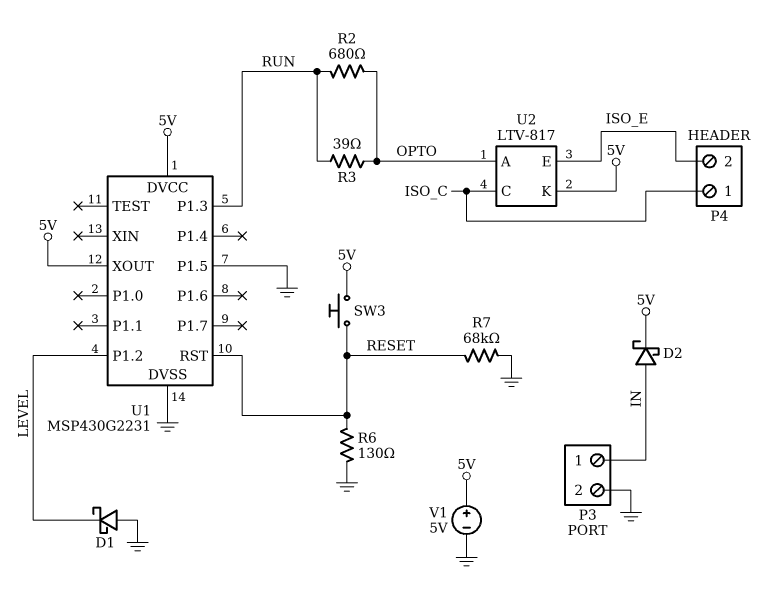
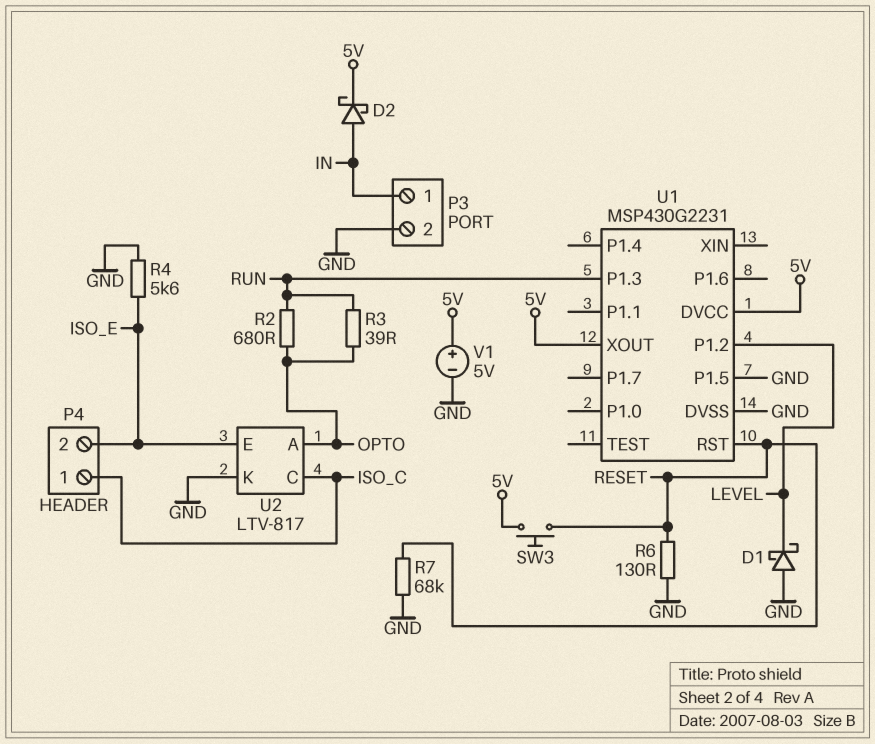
R4: none -> 5.6k (GND, ISO_E)
U2 pin K: 5V -> GND

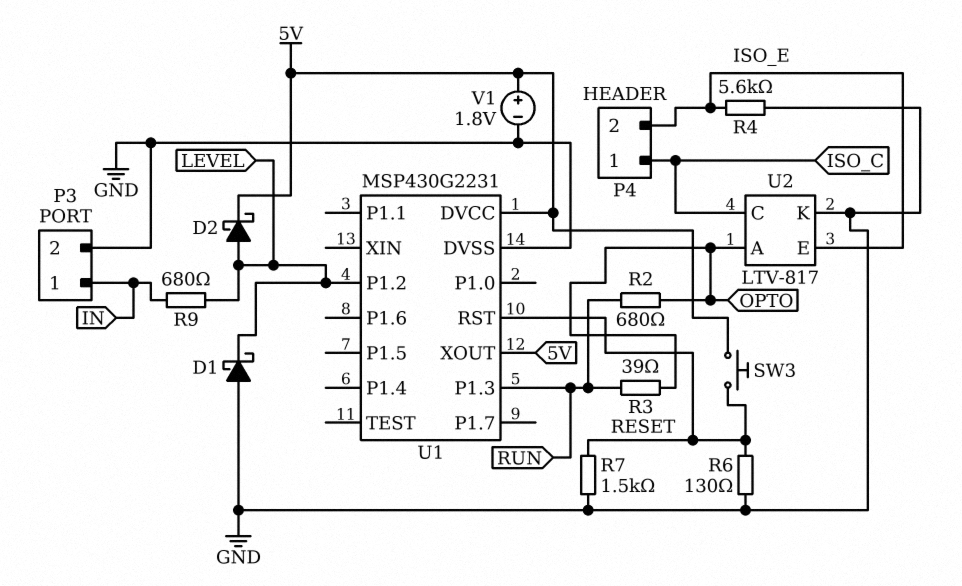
D2: schottky (A IN, K 5V) -> schottky (A LEVEL, K 5V)
R7: 68k (GND, RESET) -> 1.5k (GND, RESET)
R9: none -> 680 (IN, LEVEL)
U1 pin P1.5: GND -> none
V1: 5V (plus 5V, minus GND) -> 1.8V (plus 5V, minus GND)

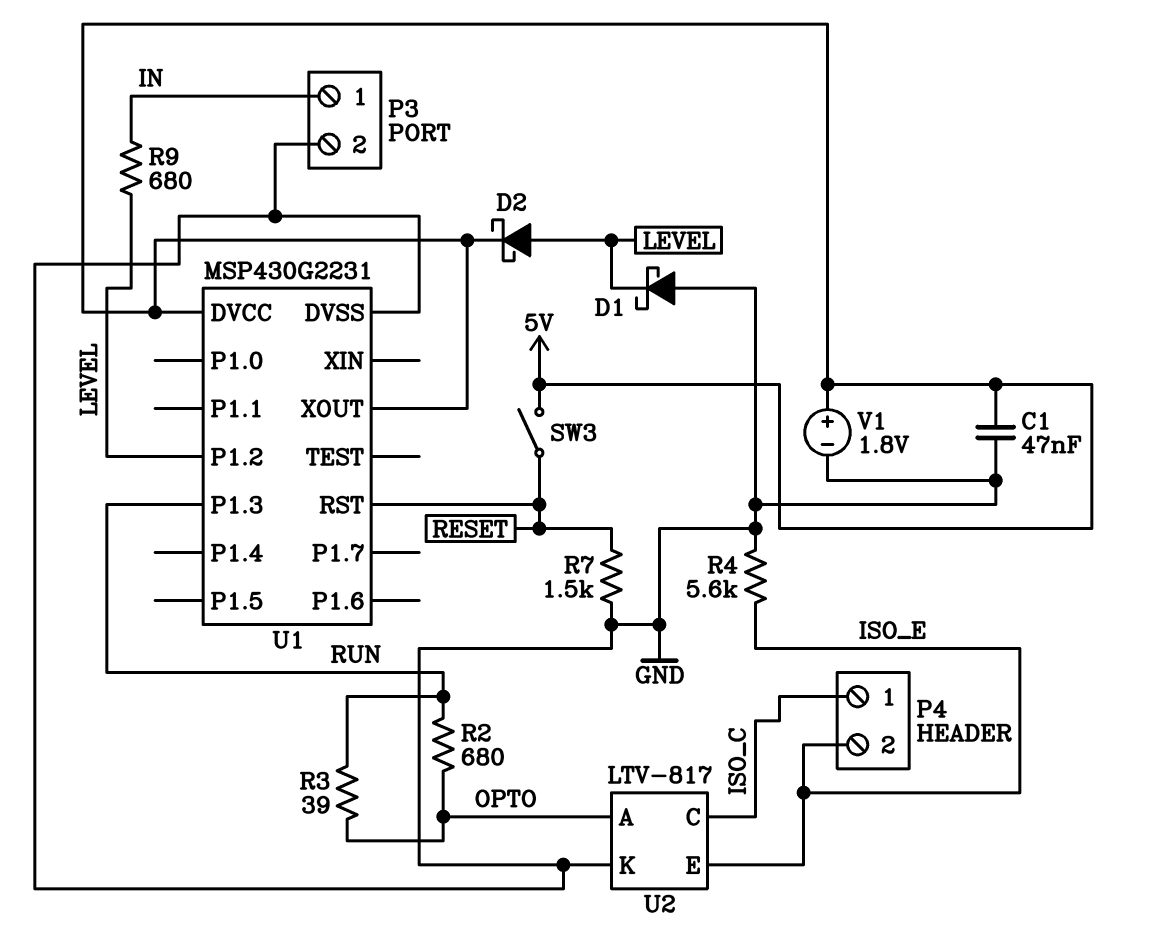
C1: none -> 47nF (5V, GND)
R6: 130 (GND, RESET) -> none
SW3: button (5V, RESET) -> switch (5V, RESET)

